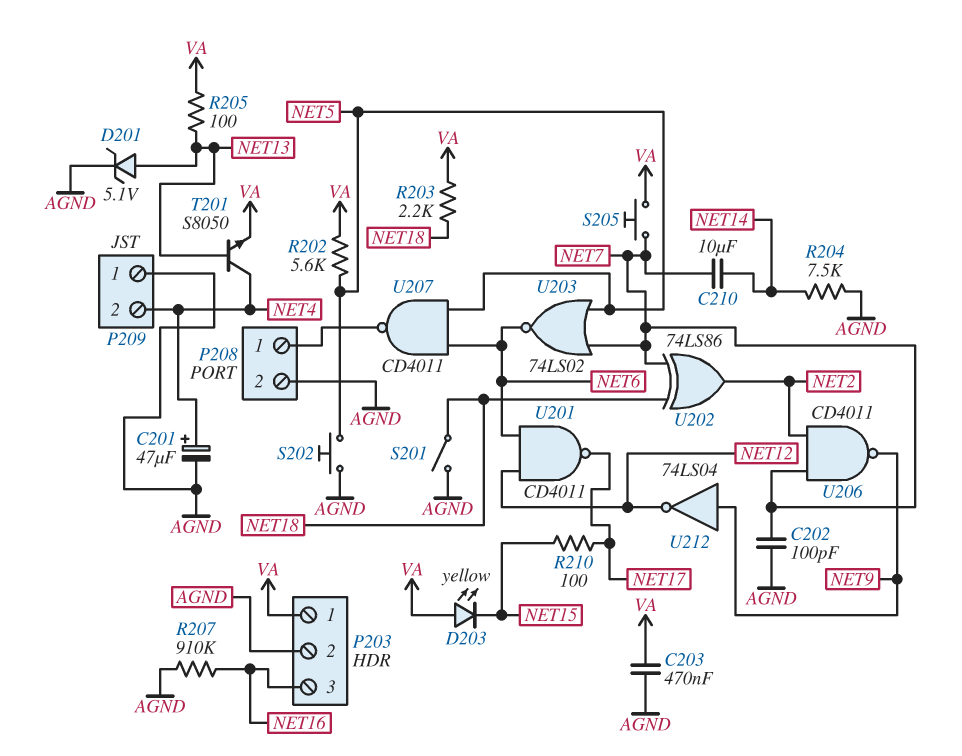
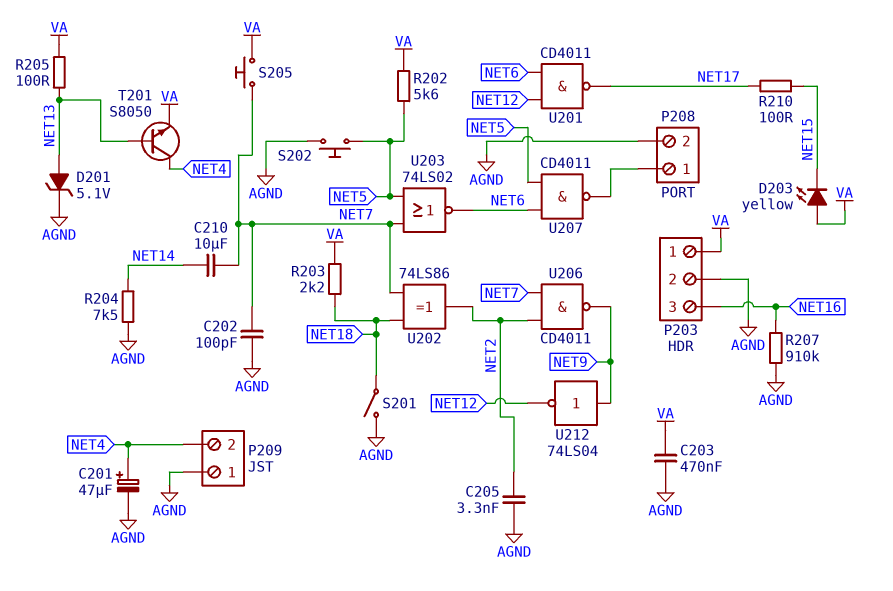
C205: none -> 3.3nF (AGND, NET2)

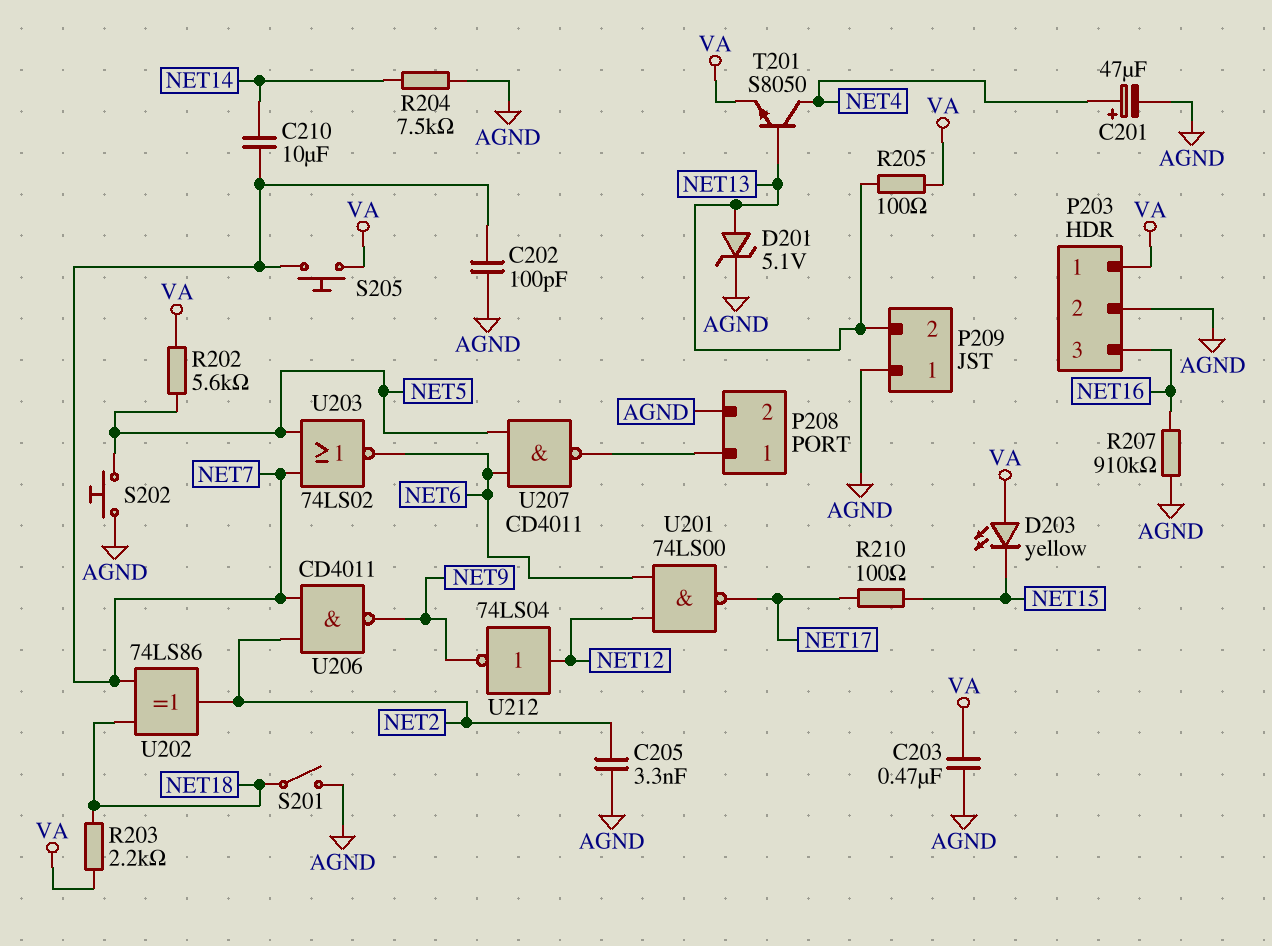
P209 pin 2: NET4 -> NET13
U201: NAND CD4011 (in NET6, in NET12, out NET17) -> NAND 74LS00 (in NET6, in NET12, out NET17)
U212: NOT 74LS04 (in NET9, out NET12) -> NOT 74LS04 (in NET12, out NET9)

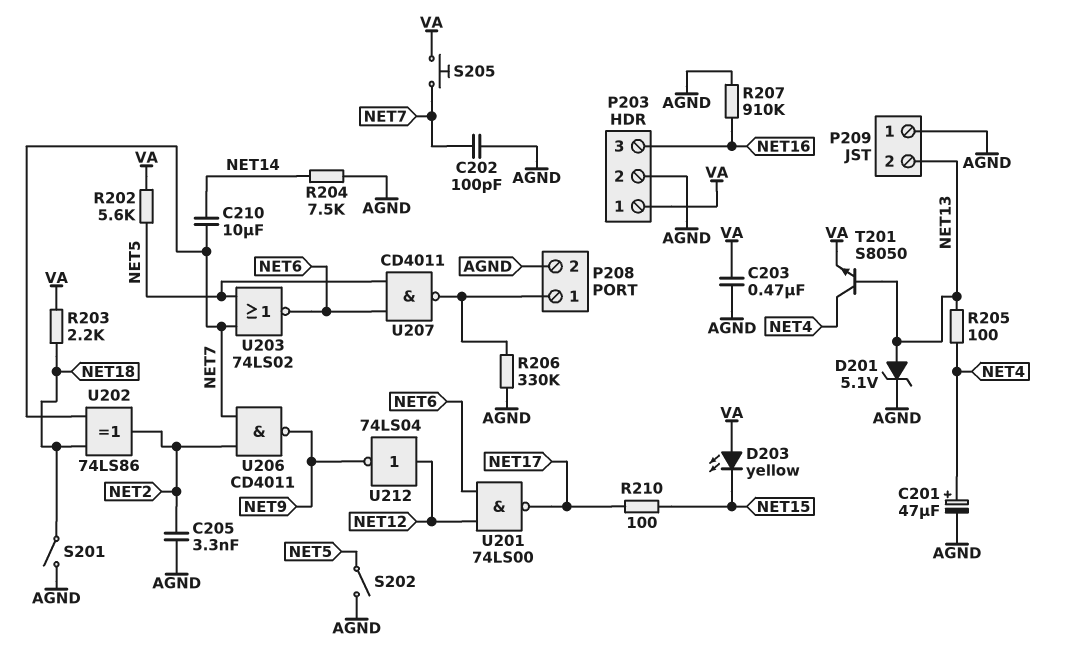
R205: 100 (NET13, VA) -> 100 (NET4, NET13)
R206: none -> 330k (AGND, P208/1)
S202: button (AGND, NET5) -> switch (AGND, NET5)

